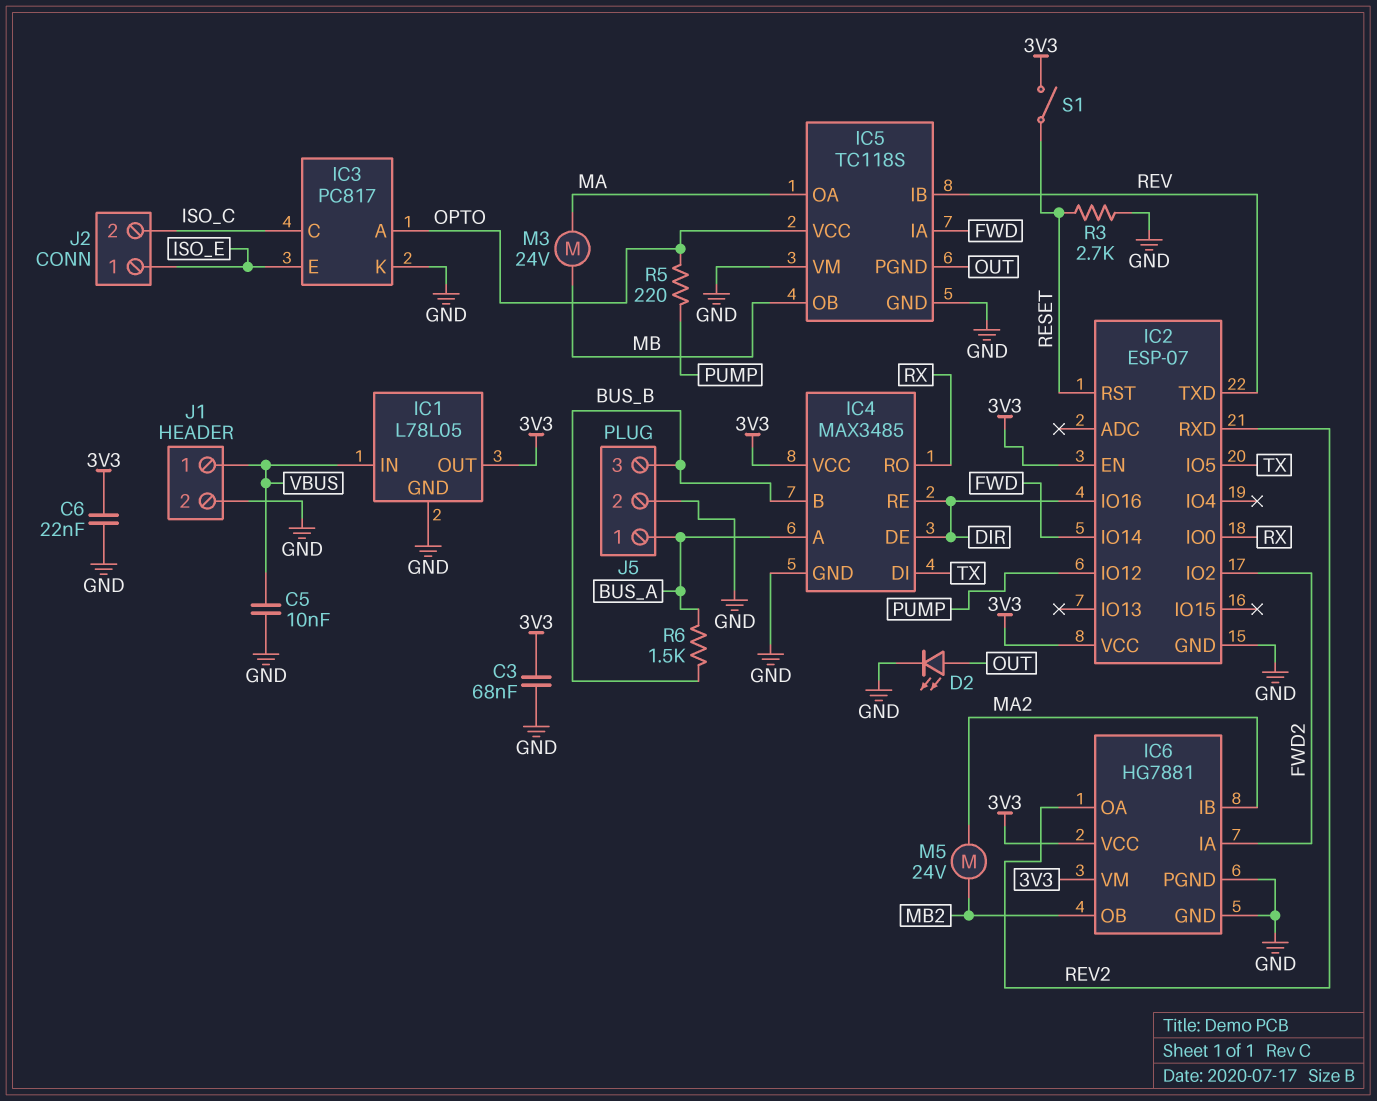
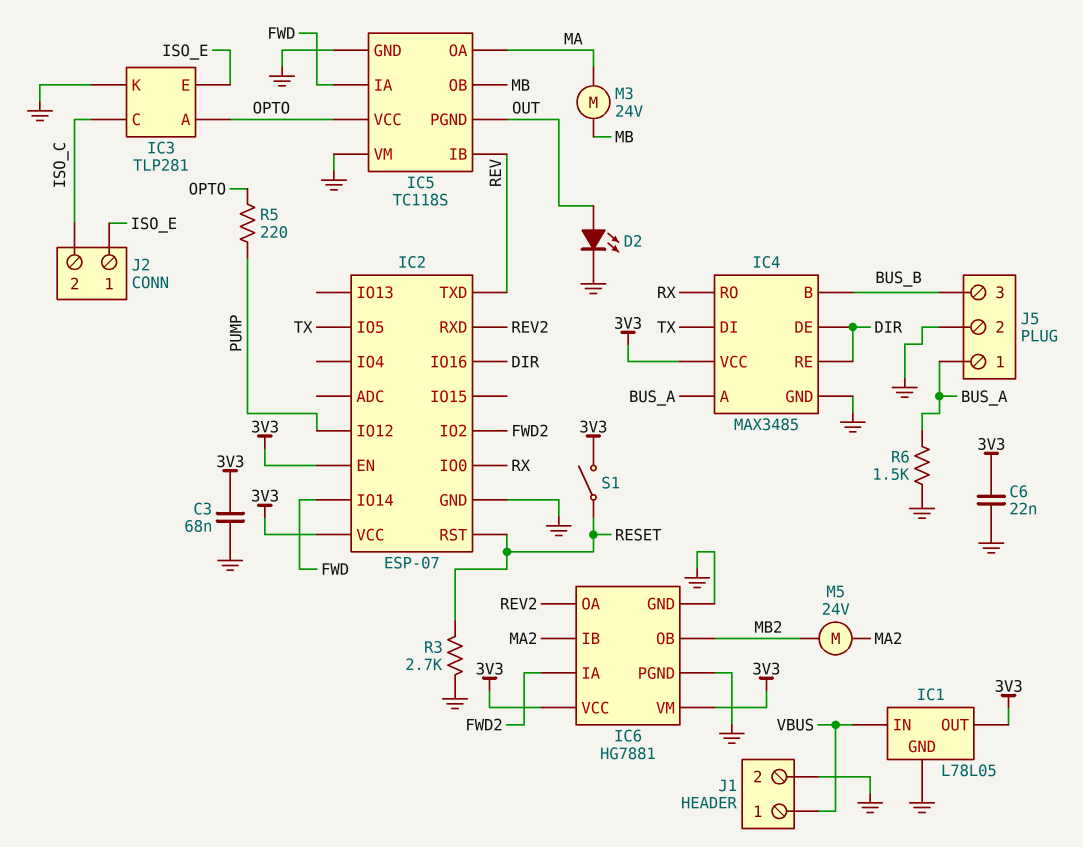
C5: 10nF (GND, VBUS) -> none
IC3: PC817 -> TLP281
R6: 1.5k (BUS_A, BUS_B) -> 1.5k (BUS_A, GND)

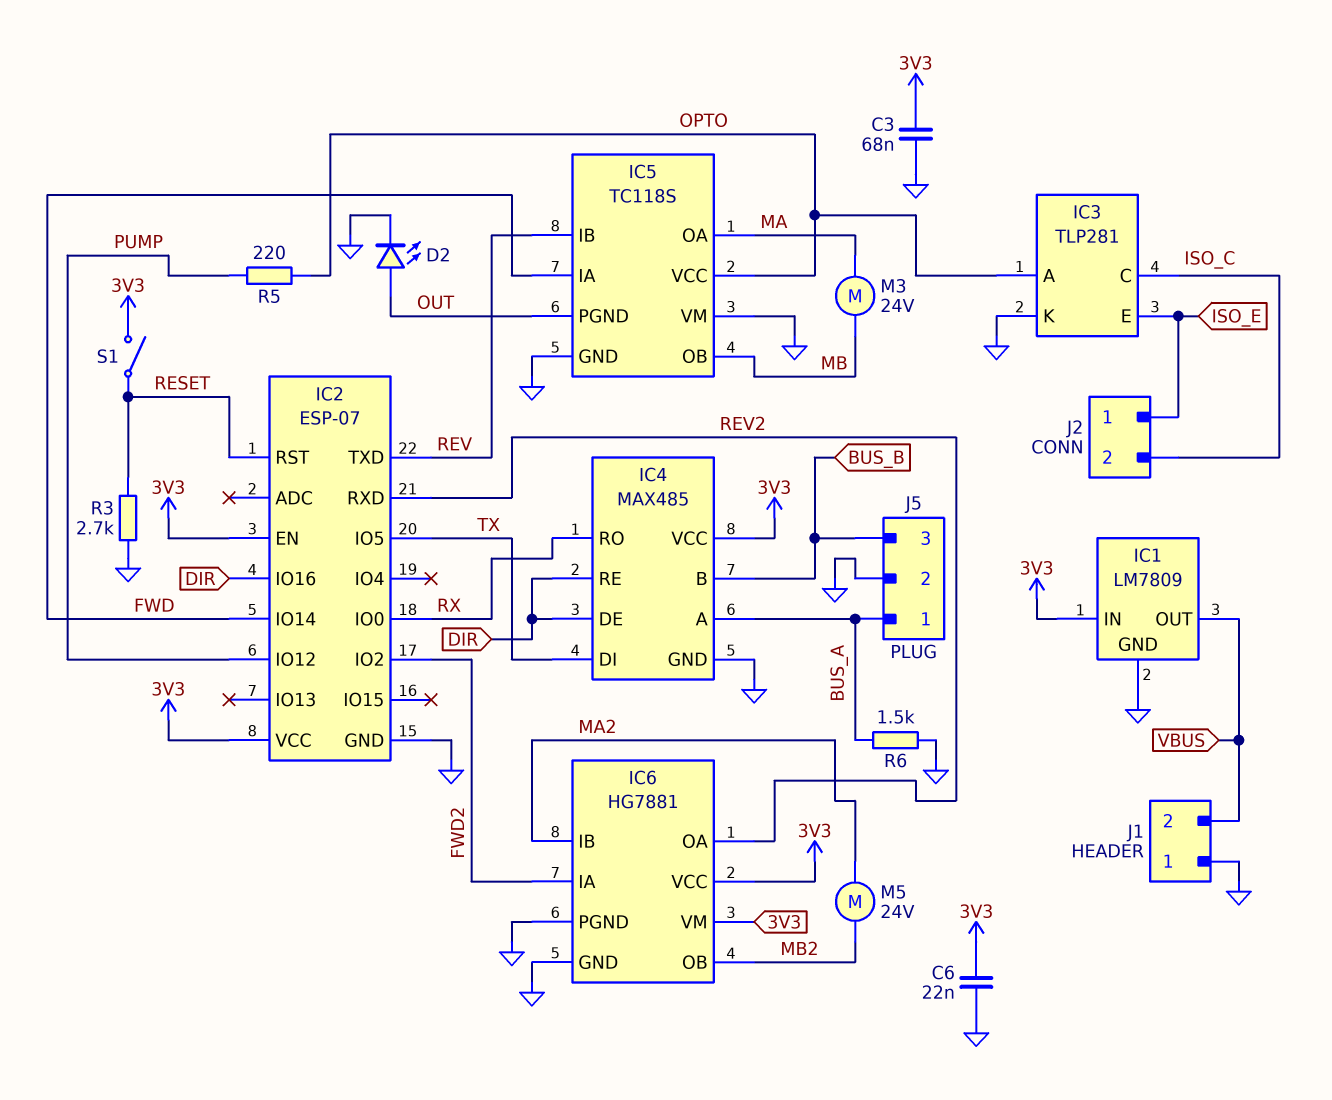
IC1: L78L05 -> LM7809
IC1 pin IN: VBUS -> 3V3
IC1 pin OUT: 3V3 -> VBUS
IC4: MAX3485 -> MAX485
J1 pin 1: VBUS -> GND
J1 pin 2: GND -> VBUS

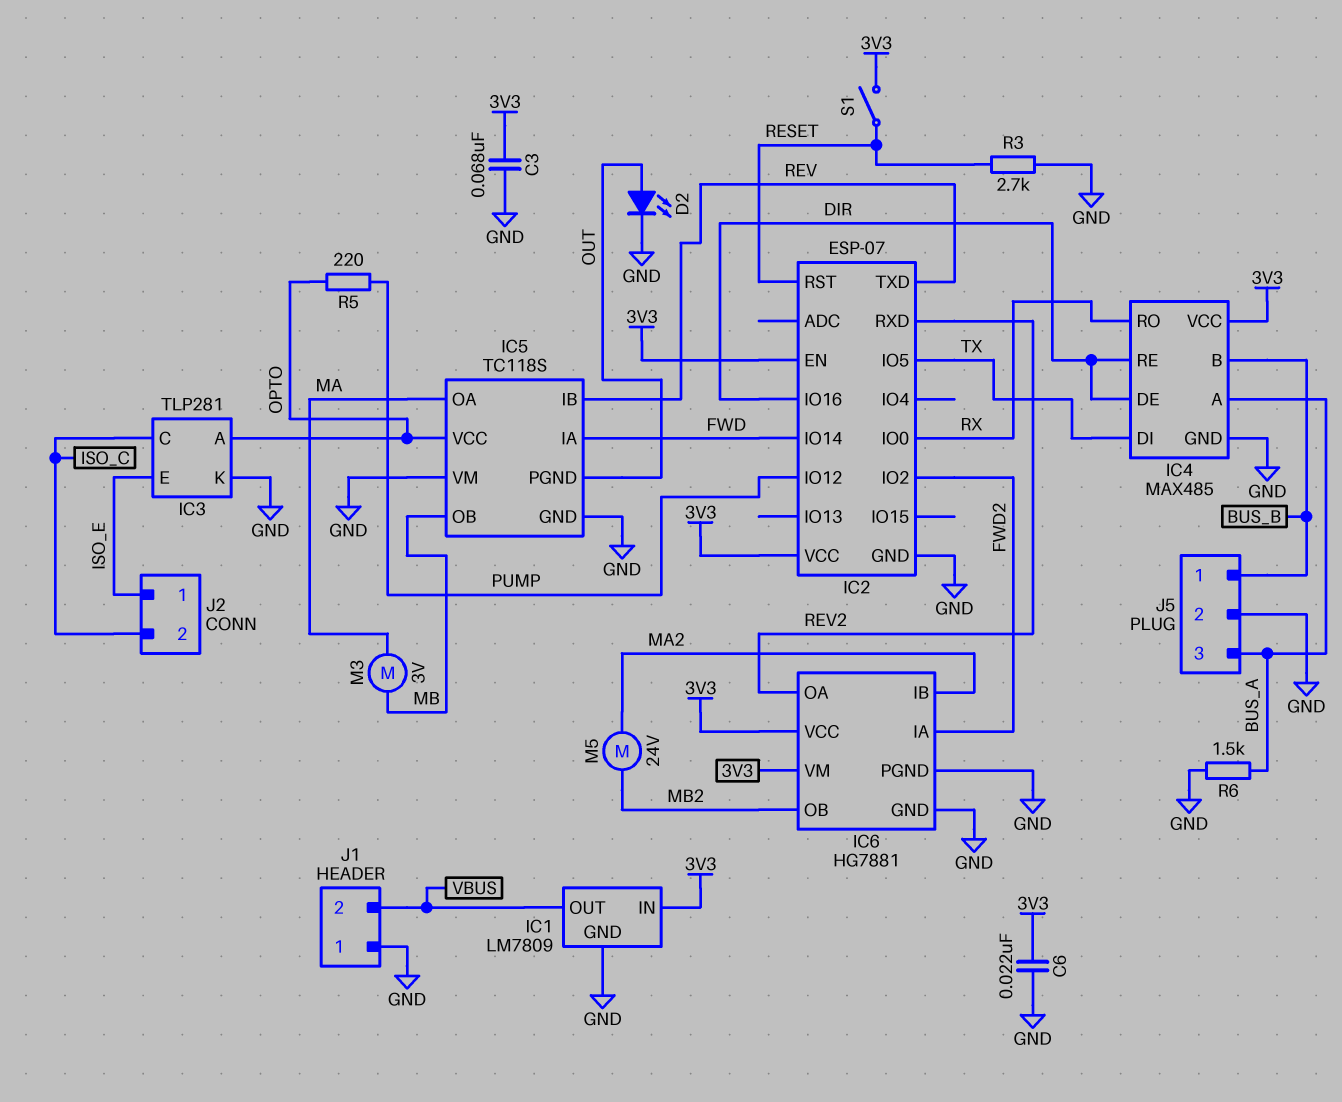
J5 pin 1: BUS_A -> BUS_B
J5 pin 3: BUS_B -> BUS_A
M3: motor 24V (MA, MB) -> motor 3V (MA, MB)

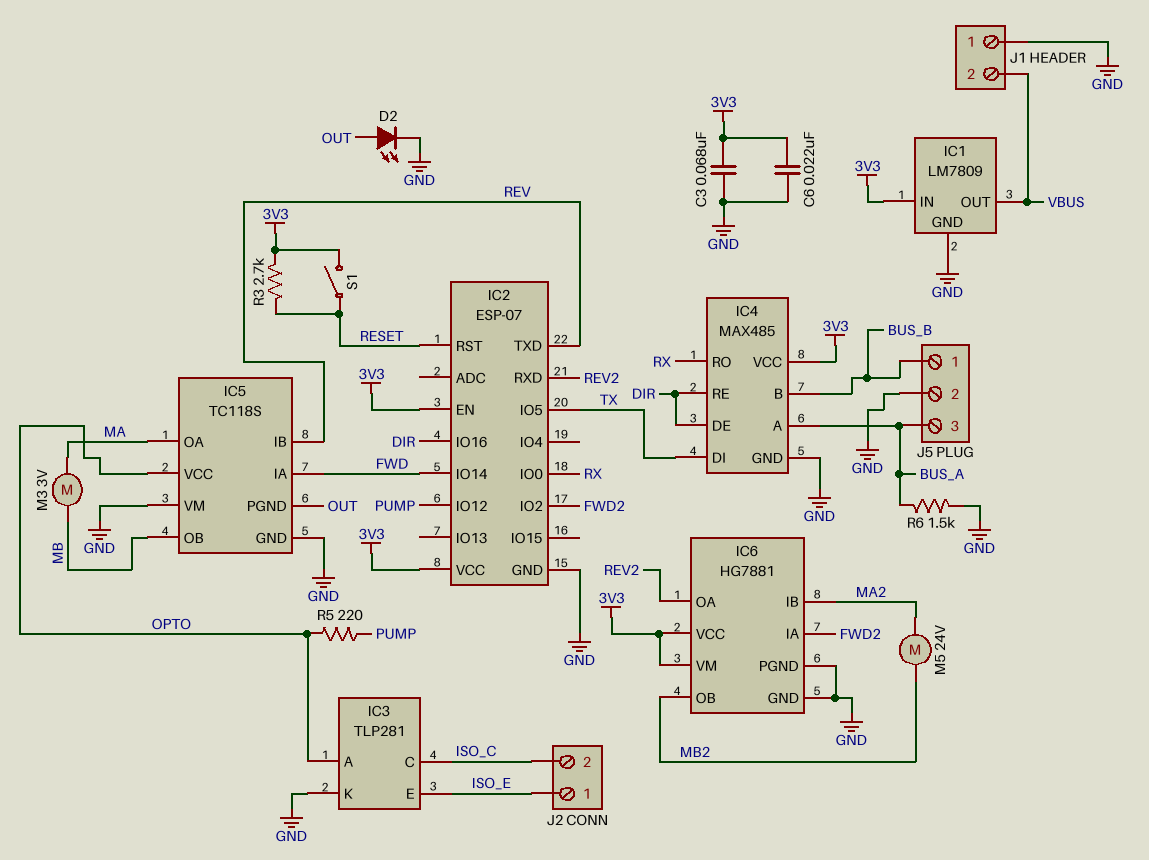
R3: 2.7k (GND, RESET) -> 2.7k (3V3, RESET)

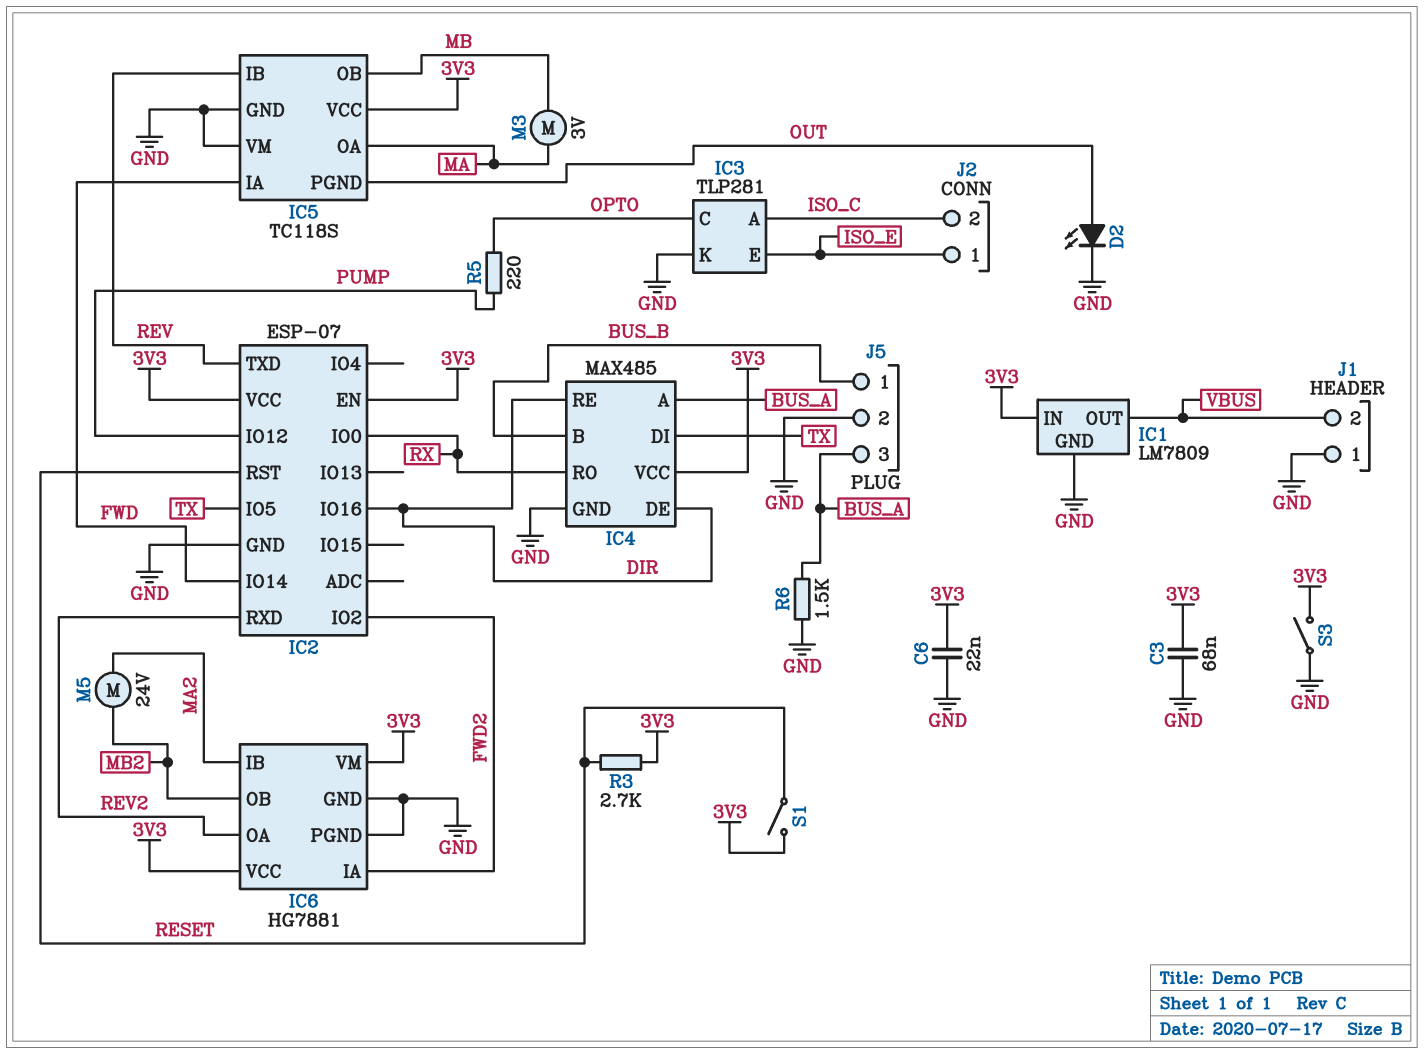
IC3 pin A: OPTO -> ISO_C
IC3 pin C: ISO_C -> OPTO
IC5 pin VCC: OPTO -> 3V3
S3: none -> switch (3V3, GND)

